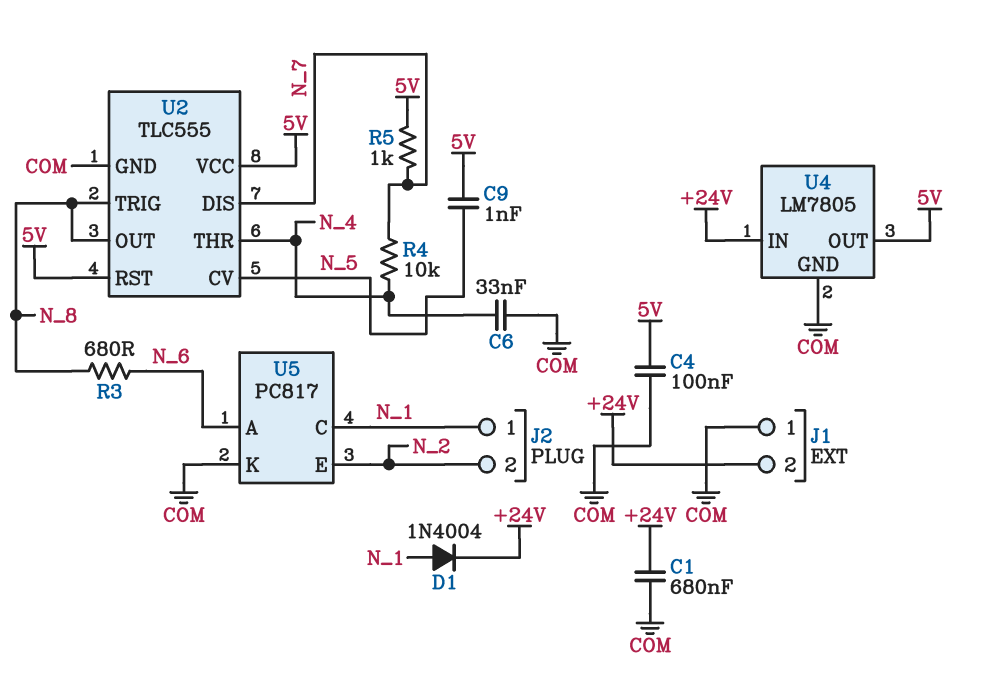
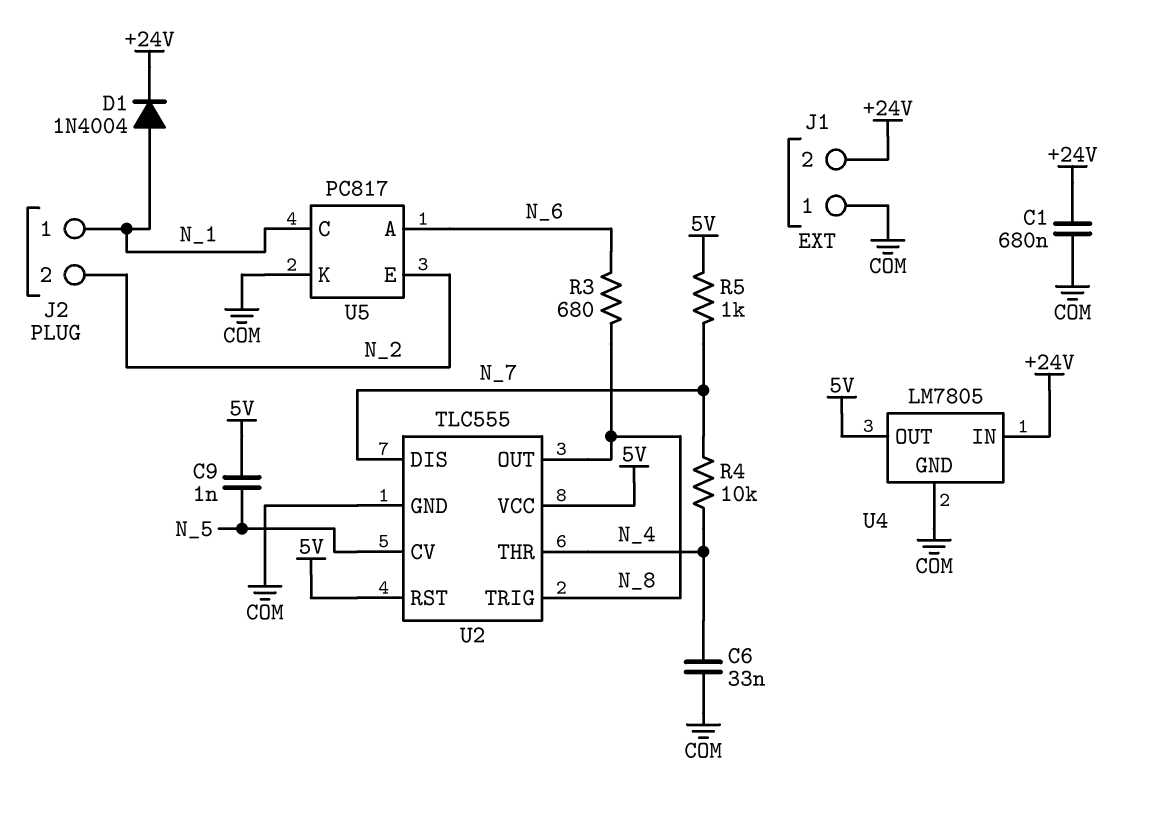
C4: 100nF (5V, COM) -> none

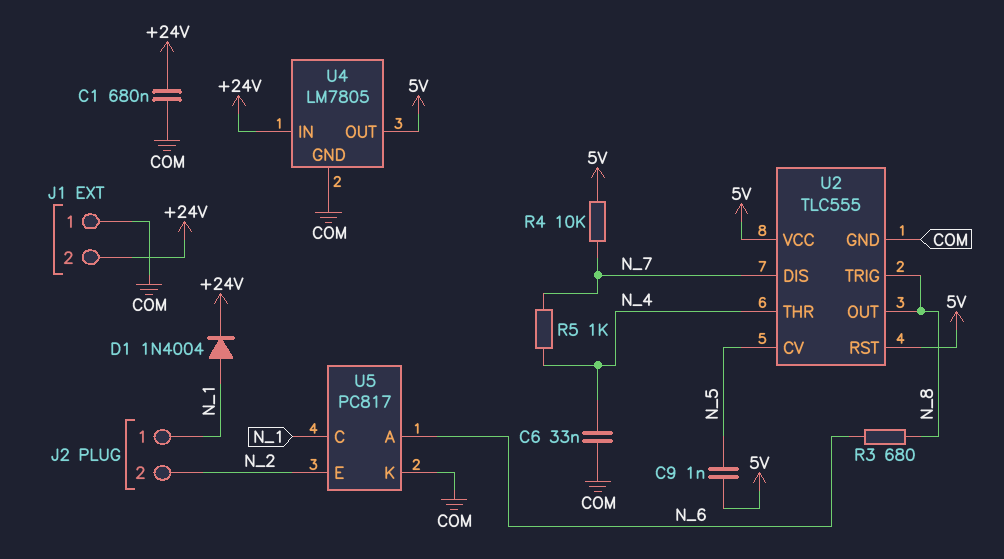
R4: 10k (N_4, N_7) -> 10k (5V, N_7)
R5: 1k (5V, N_7) -> 1k (N_4, N_7)

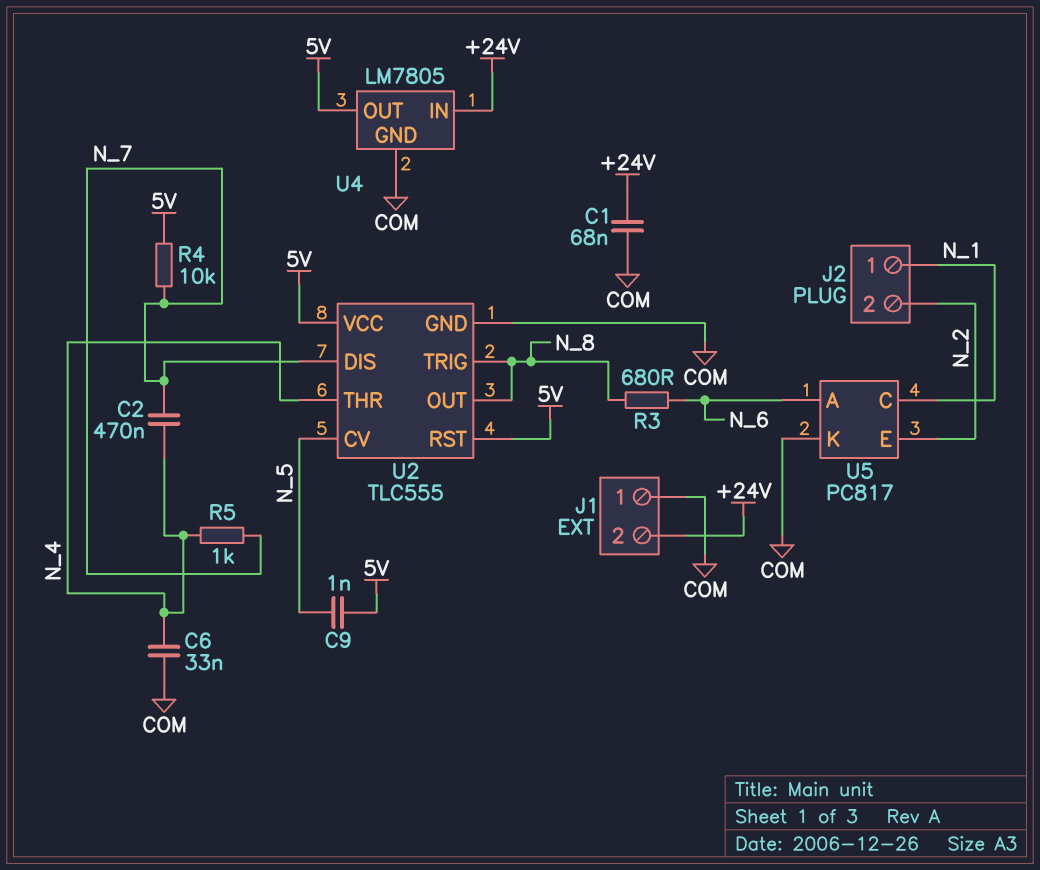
C1: 680nF (+24V, COM) -> 68nF (+24V, COM)
C2: none -> 470nF (N_4, N_7)
D1: diode 1N4004 (A N_1, K +24V) -> none

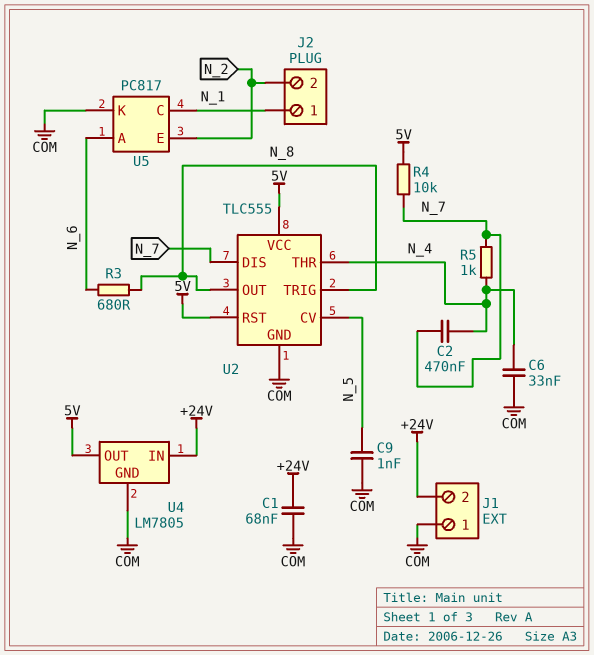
C9: 1nF (5V, N_5) -> 1nF (COM, N_5)

